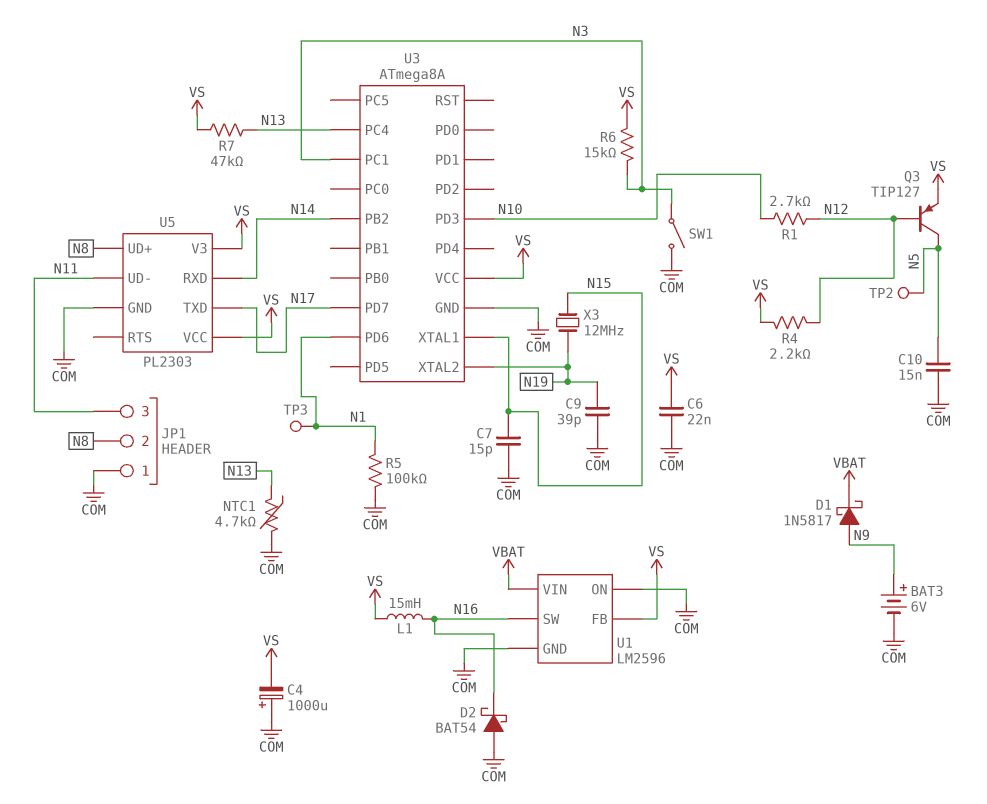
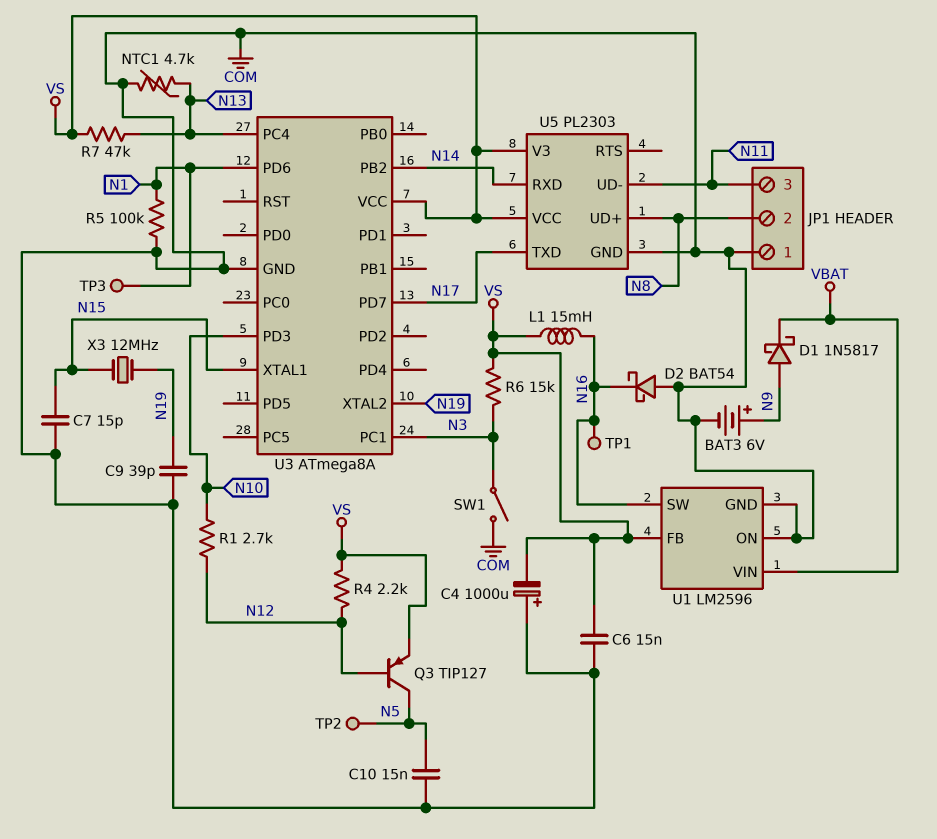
C6: 22nF (COM, VS) -> 15nF (COM, VS)
TP1: none -> test point (N16)

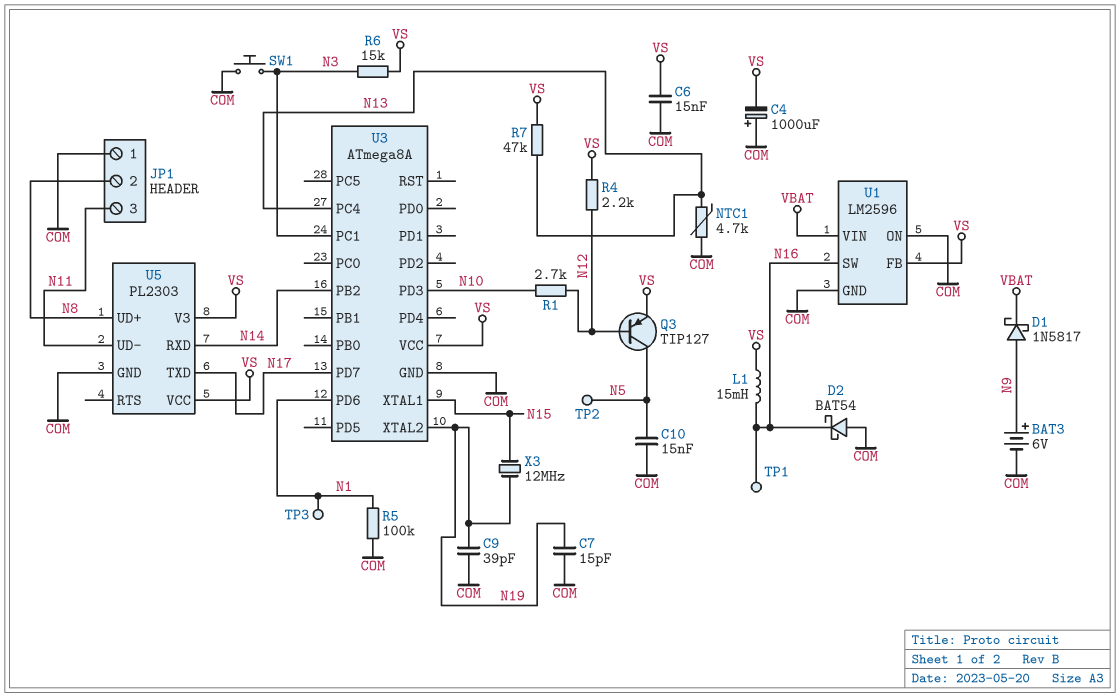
C7: 15pF (COM, N15) -> 15pF (COM, N19)
SW1: switch (COM, N3) -> button (COM, N3)

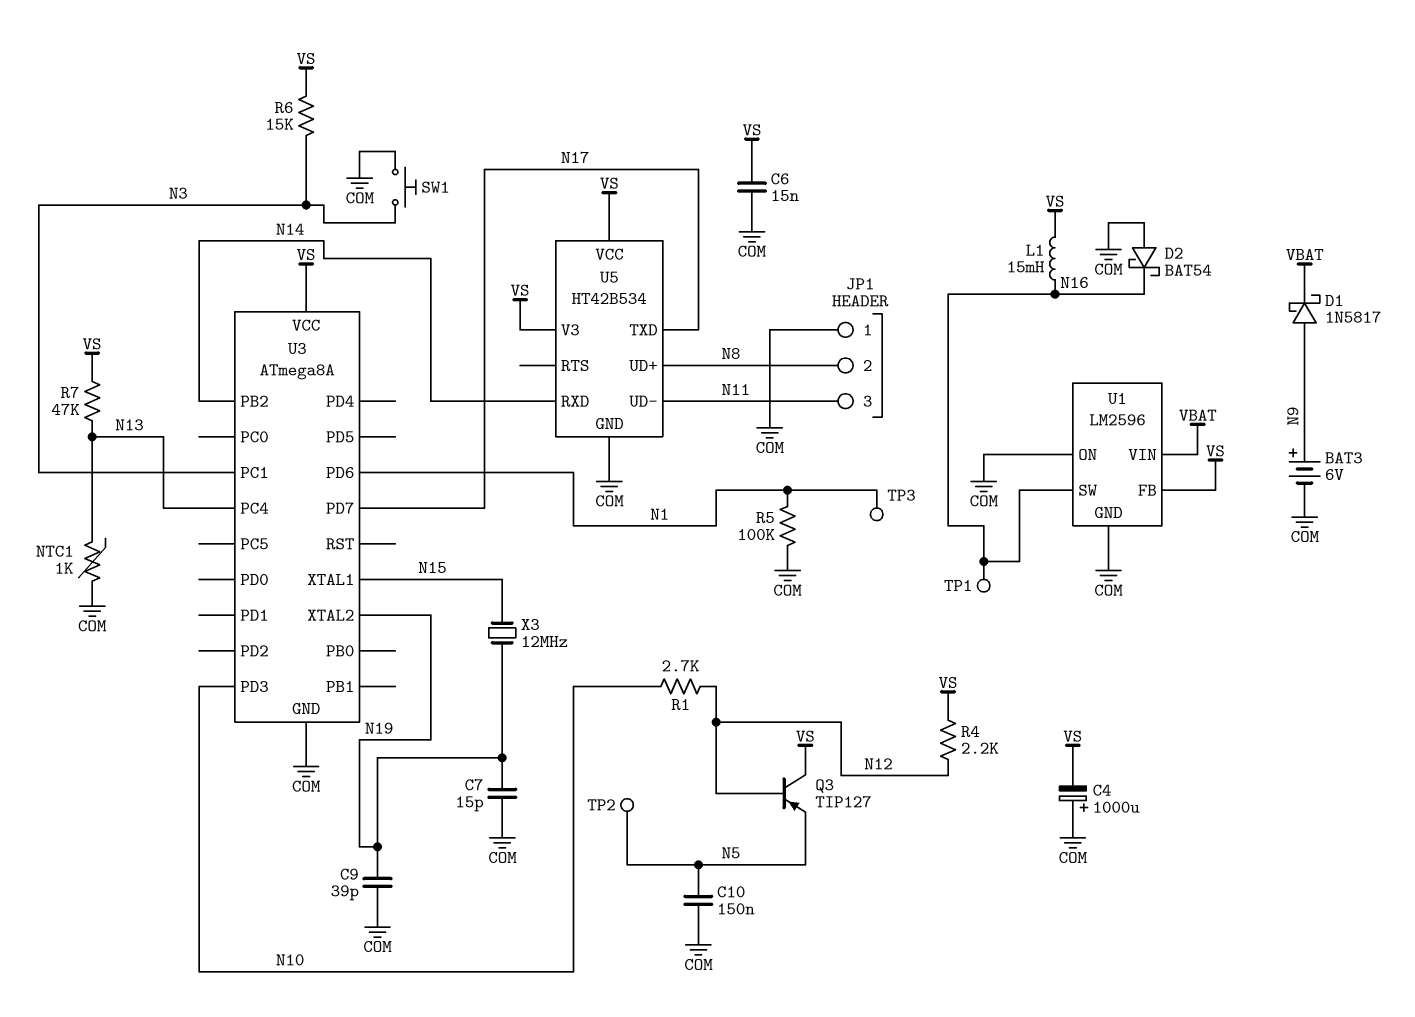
C10: 15nF (COM, N5) -> 150nF (COM, N5)
NTC1: 4.7k (COM, N13) -> 1k (COM, N13)
Q3: PNP TIP127 (B N12, C N5, E VS) -> PNP TIP127 (B N12, C VS, E N5)
U5: PL2303 -> HT42B534

